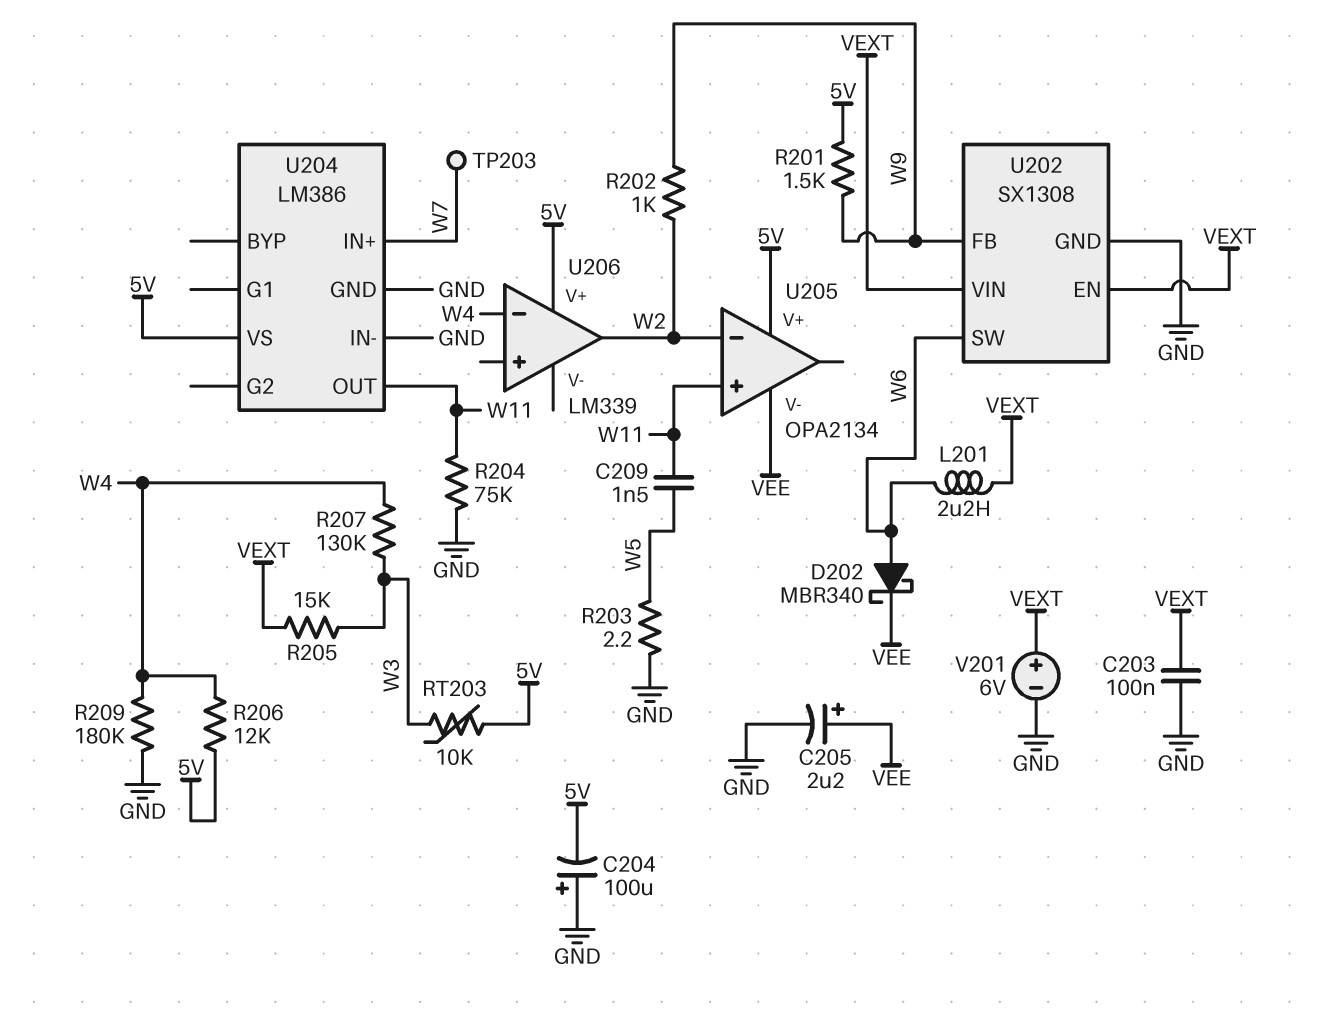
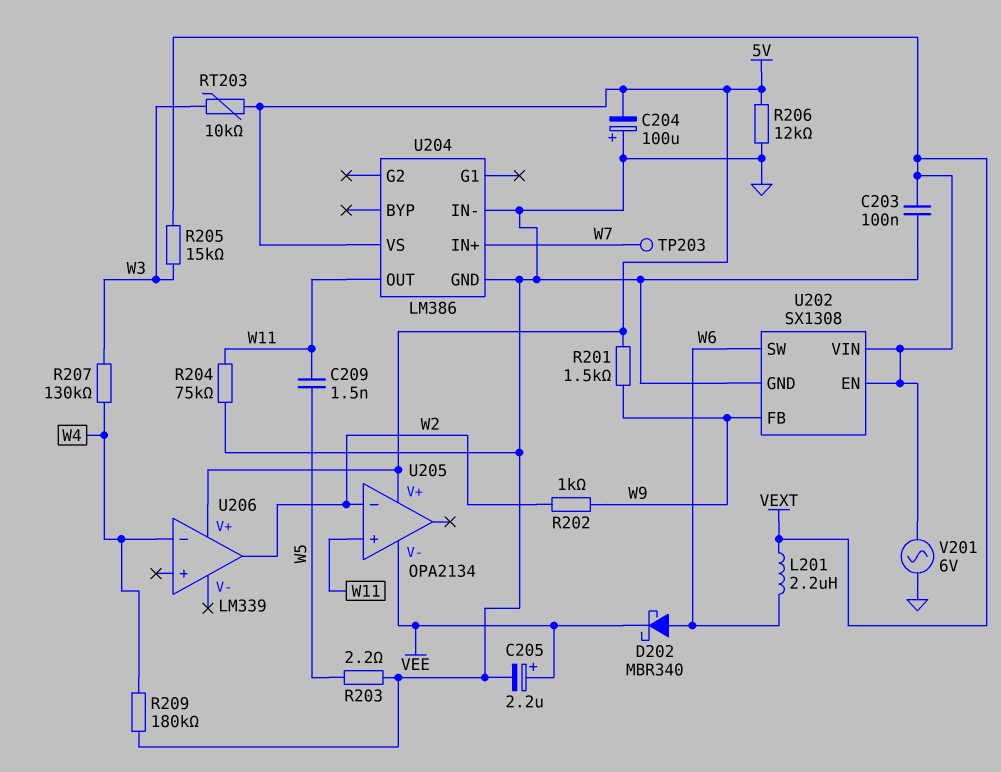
R206: 12k (5V, W4) -> 12k (5V, GND)
V201: 6V (plus VEXT, minus GND) -> AC 6V (GND, VEXT)

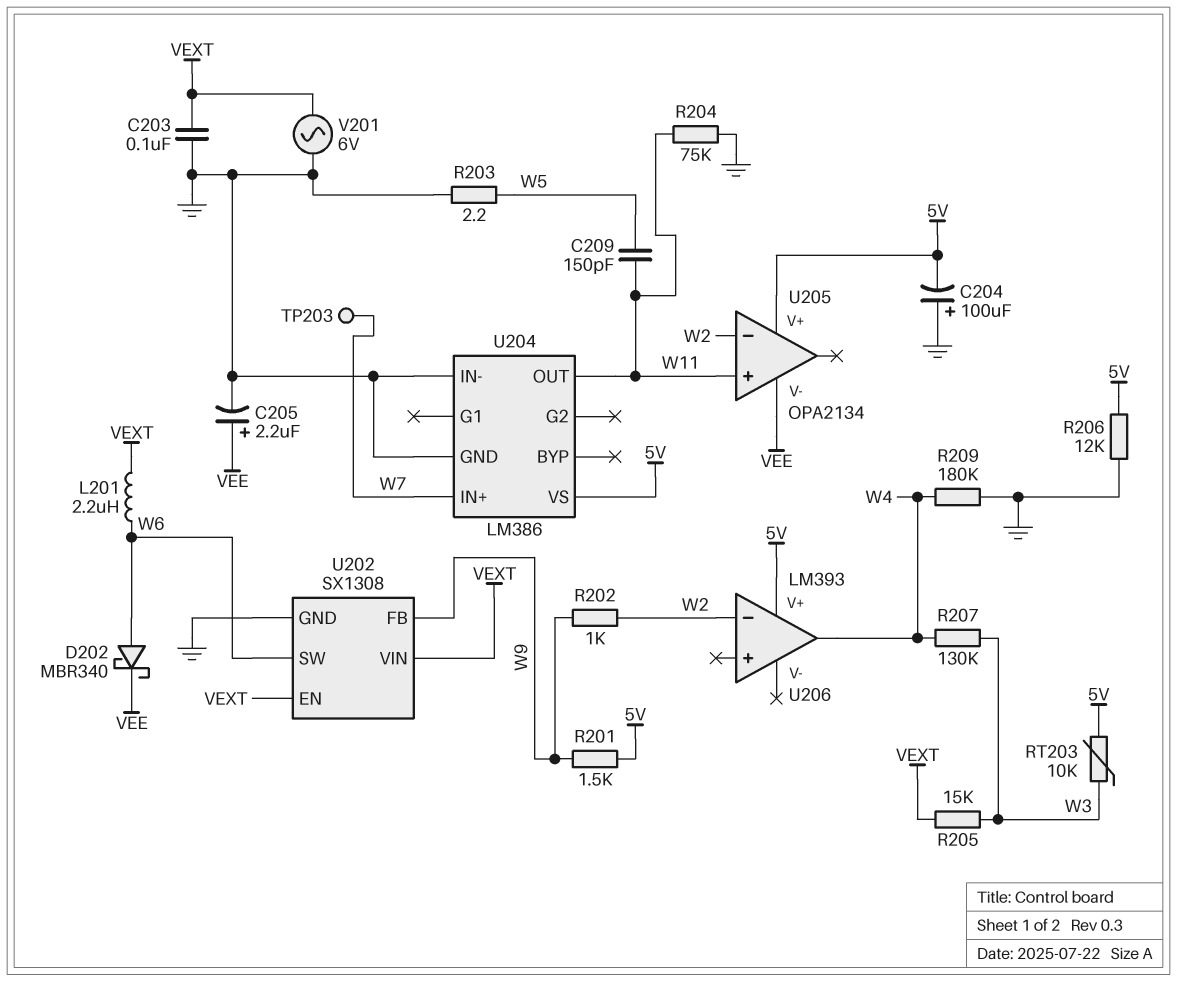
C209: 1.5nF (W5, W11) -> 150pF (W5, W11)
U206: LM339 -> LM393
U206 pin in-: W4 -> W2
U206 pin out: W2 -> W4

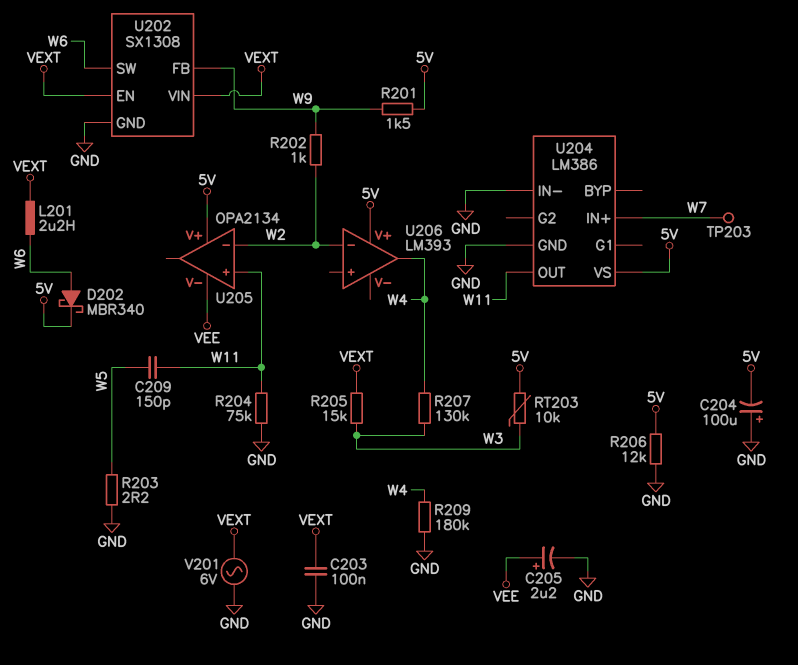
D202: schottky MBR340 (A W6, K VEE) -> schottky MBR340 (A W6, K 5V)

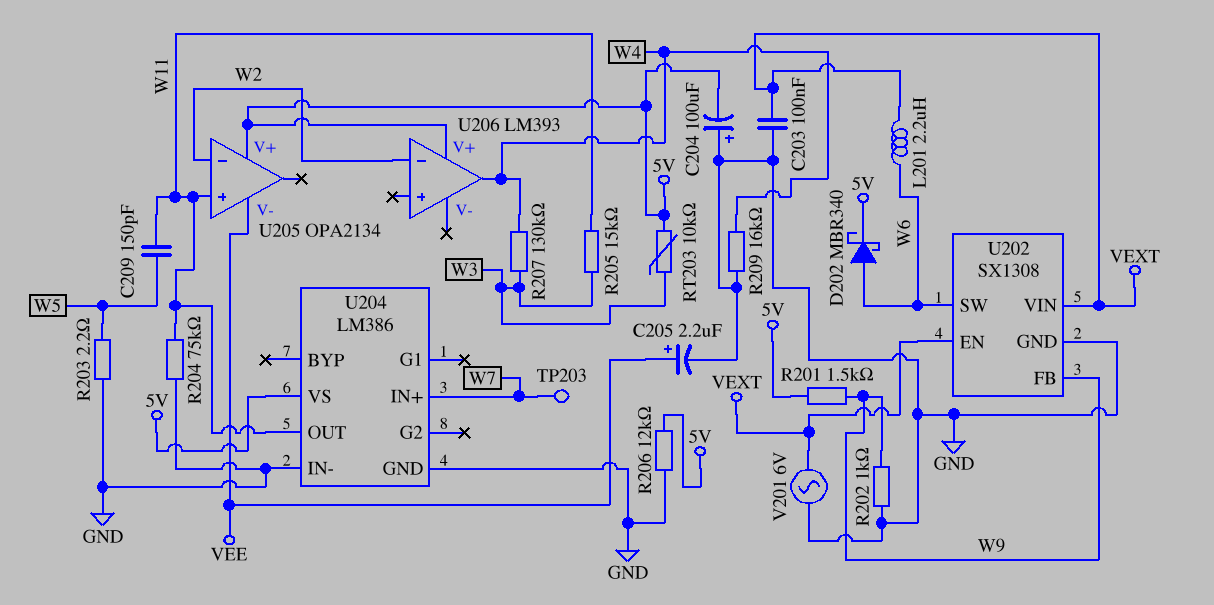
R202: 1k (W2, W9) -> 1k (GND, W9)
R205: 15k (VEXT, W3) -> 15k (W3, W11)
R209: 180k (GND, W4) -> 16k (GND, W4)

